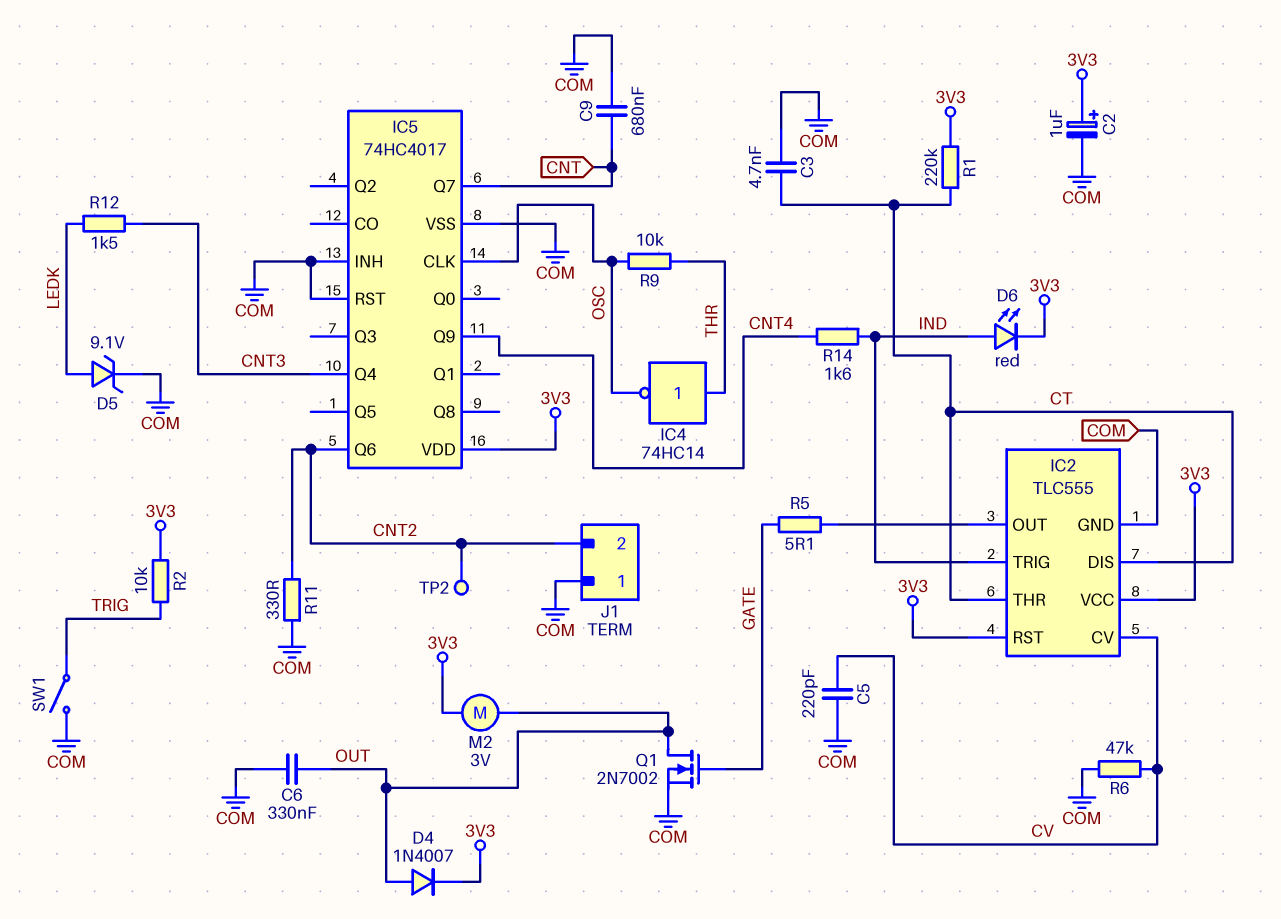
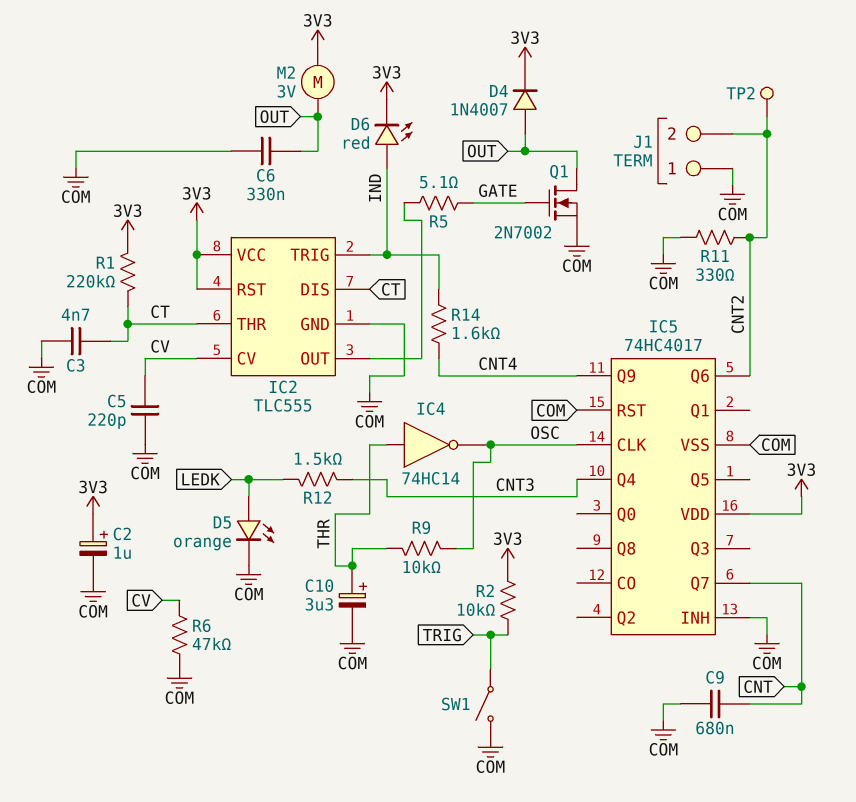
C10: none -> 3.3uF (plus THR, minus COM)
D5: zener 9.1V (A LEDK, K COM) -> LED orange (A LEDK, K COM)

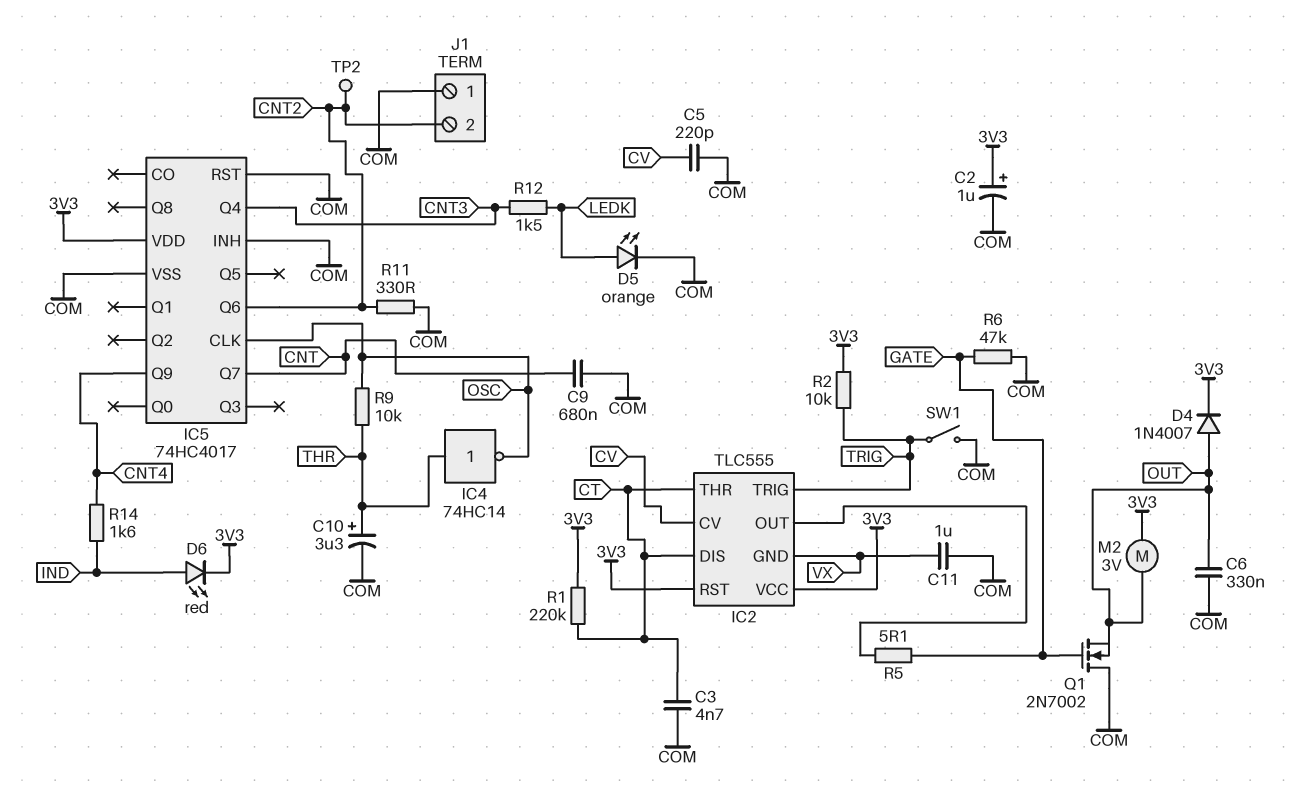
C11: none -> 1uF (COM, VX)
IC2 pin GND: COM -> VX
IC2 pin TRIG: IND -> TRIG
Q1: NMOS 2N7002 (G GATE, D OUT, S COM) -> NMOS 2N7002 (G GATE, D COM, S OUT)
R6: 47k (COM, CV) -> 47k (COM, GATE)

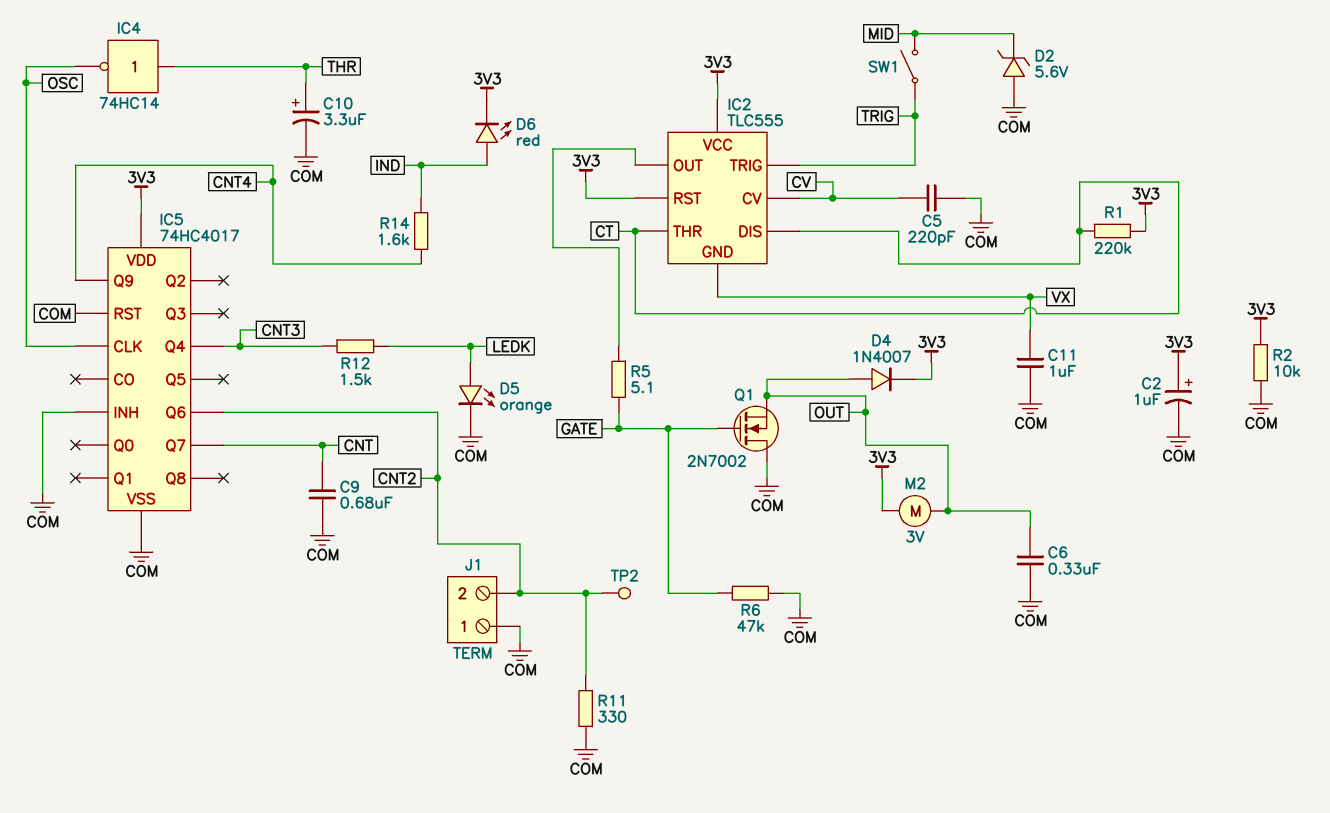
C3: 4.7nF (COM, CT) -> none
D2: none -> zener 5.6V (A COM, K MID)
R2: 10k (3V3, TRIG) -> 10k (3V3, COM)
R9: 10k (OSC, THR) -> none
SW1: switch (COM, TRIG) -> switch (MID, TRIG)

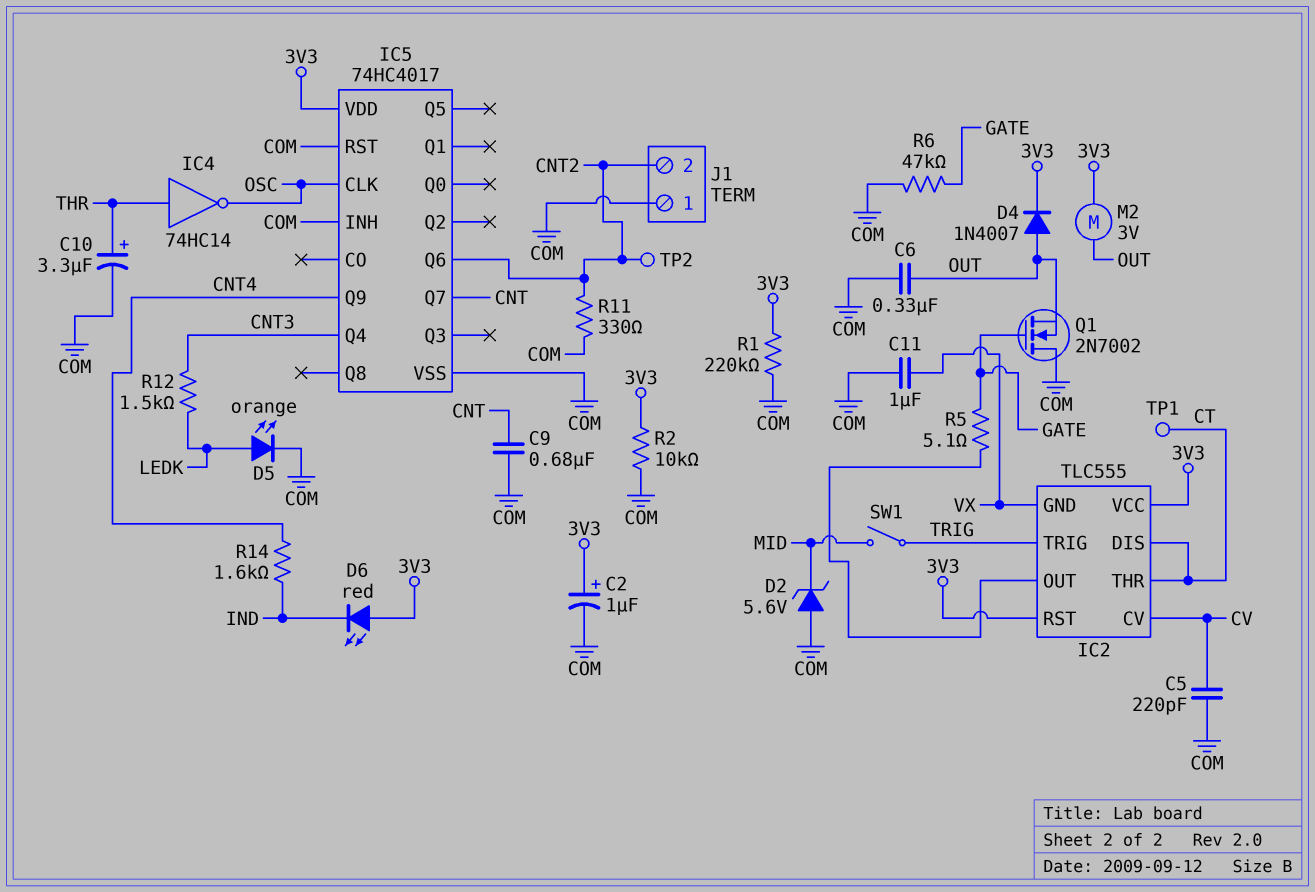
D6: LED red (A IND, K 3V3) -> LED red (A 3V3, K IND)
R1: 220k (3V3, CT) -> 220k (3V3, COM)
TP1: none -> test point (CT)

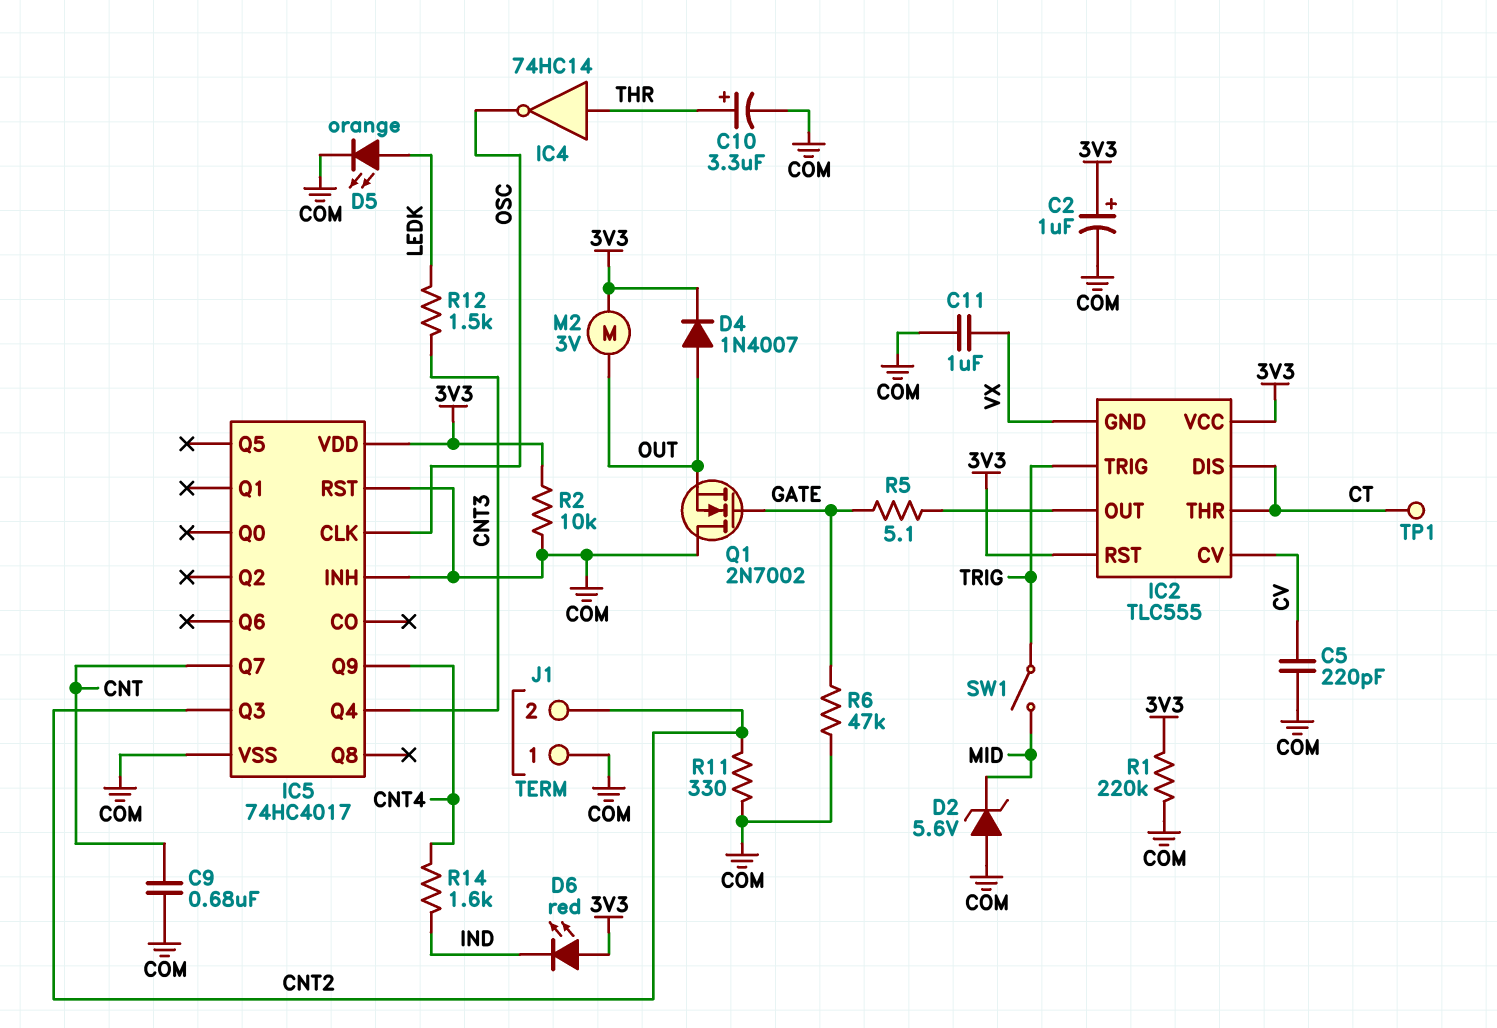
C6: 330nF (COM, OUT) -> none
IC5 pin Q3: none -> CNT2
IC5 pin Q6: CNT2 -> none
TP2: test point (CNT2) -> none

